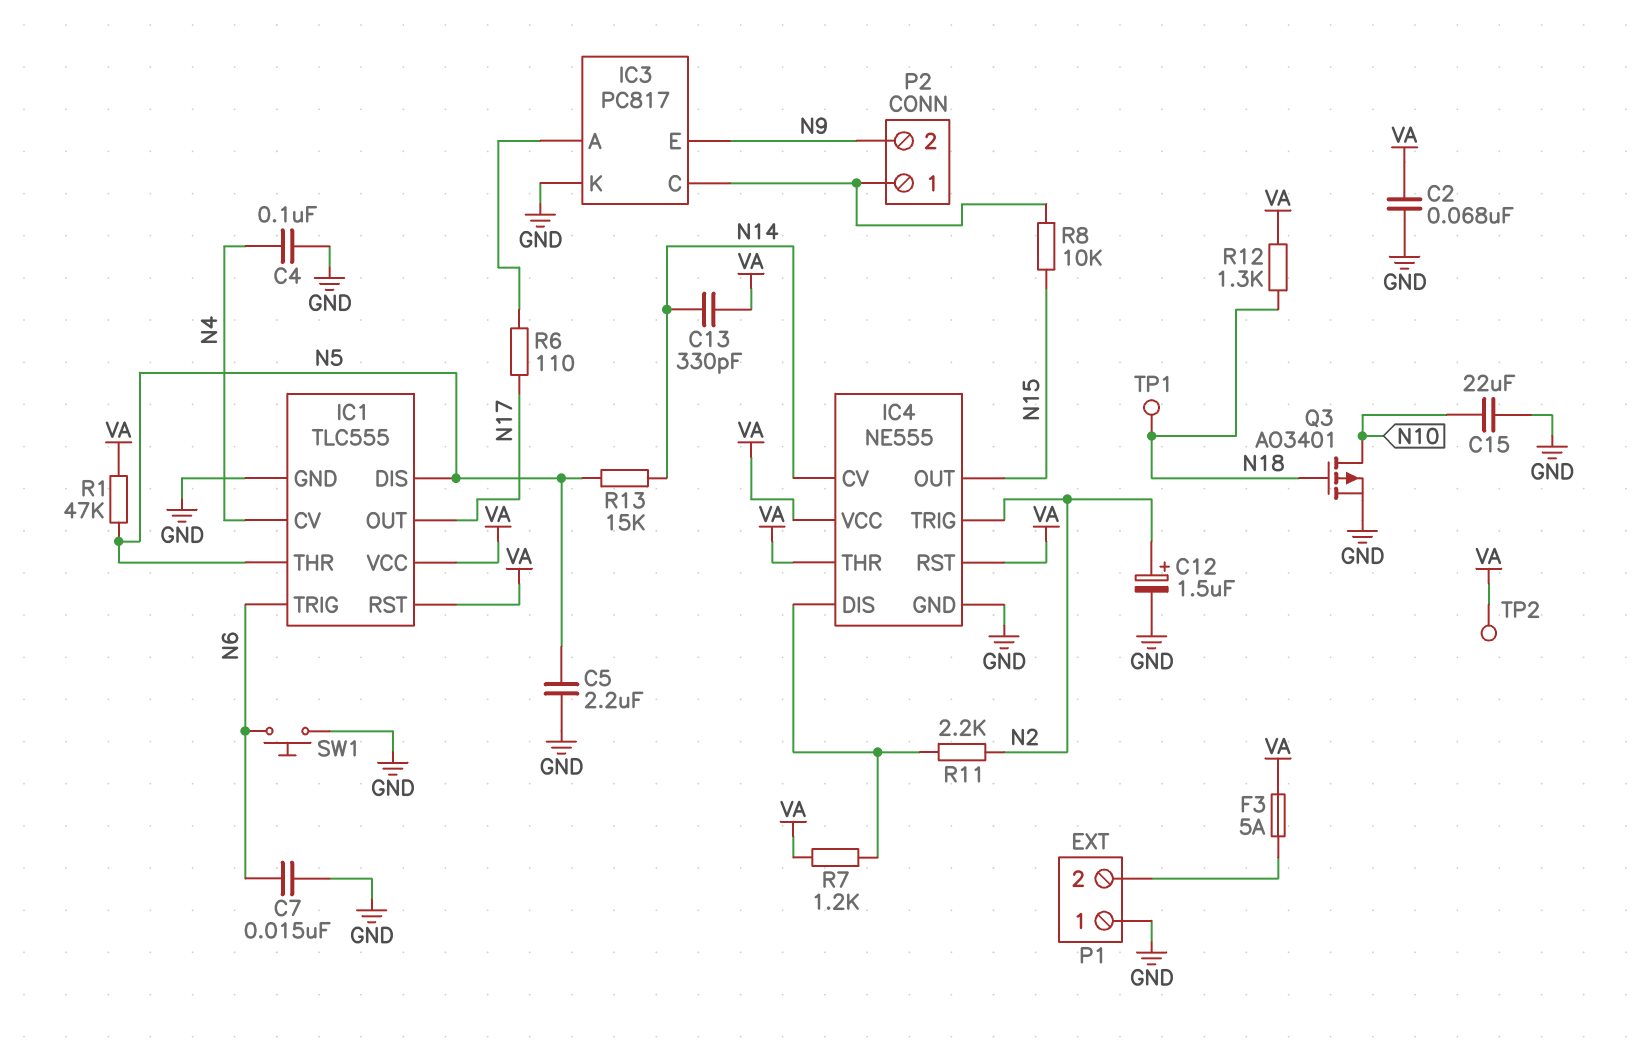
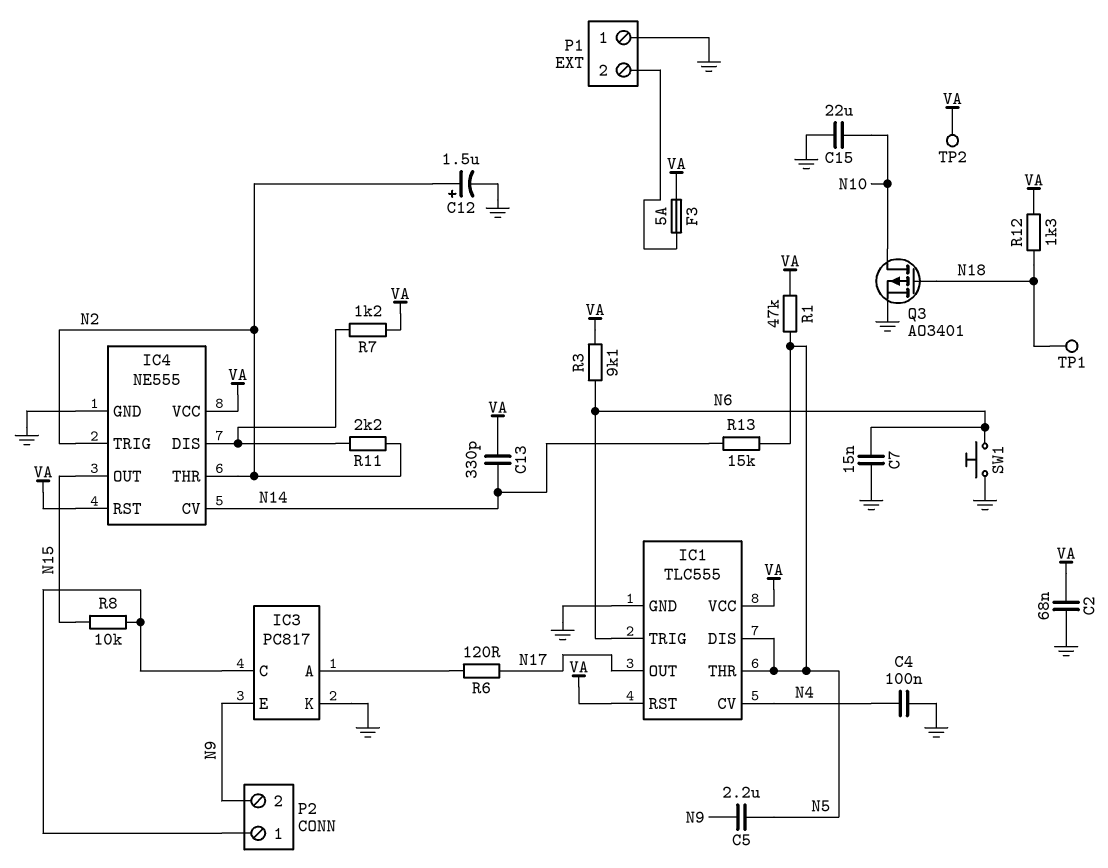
C5: 2.2uF (GND, N5) -> 2.2uF (N5, N9)
IC4 pin THR: VA -> N2
R3: none -> 9.1k (N6, VA)
R6: 110 (IC3/A, N17) -> 120 (IC3/A, N17)

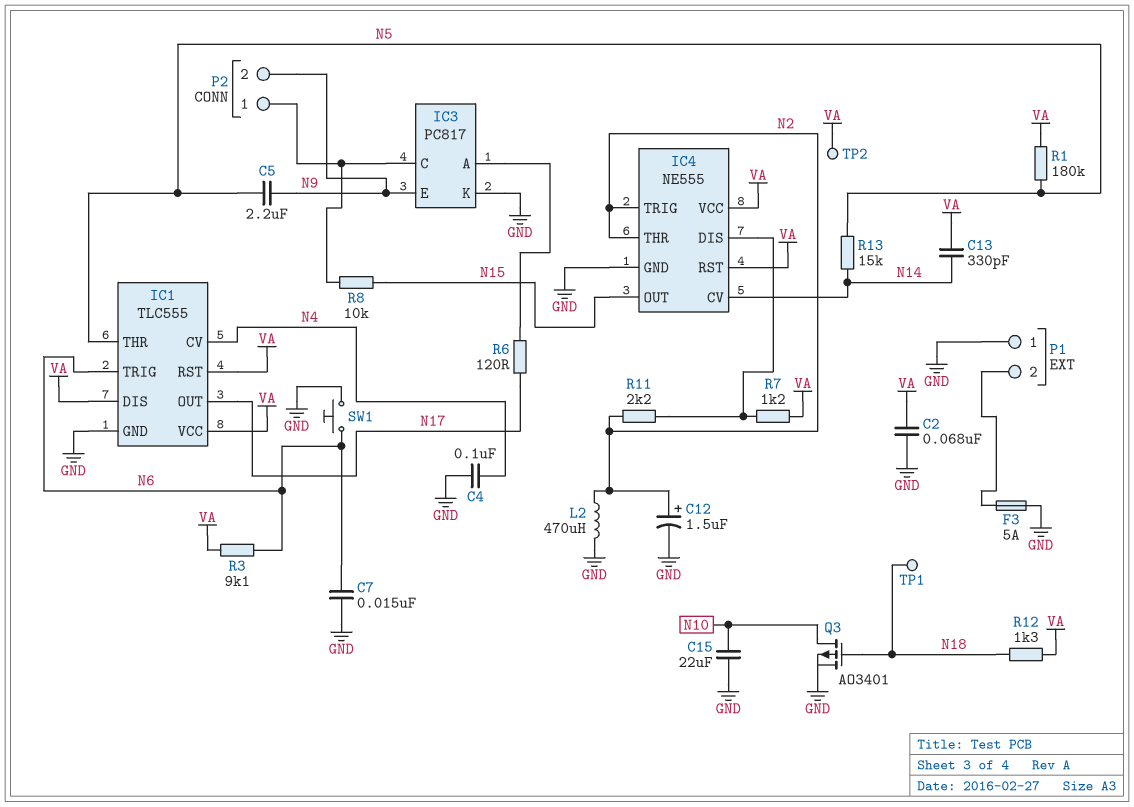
F3: 5A (P1/2, VA) -> 5A (GND, P1/2)
IC1 pin DIS: N5 -> VA
L2: none -> 470uH (GND, N2)
R1: 47k (N5, VA) -> 180k (N5, VA)

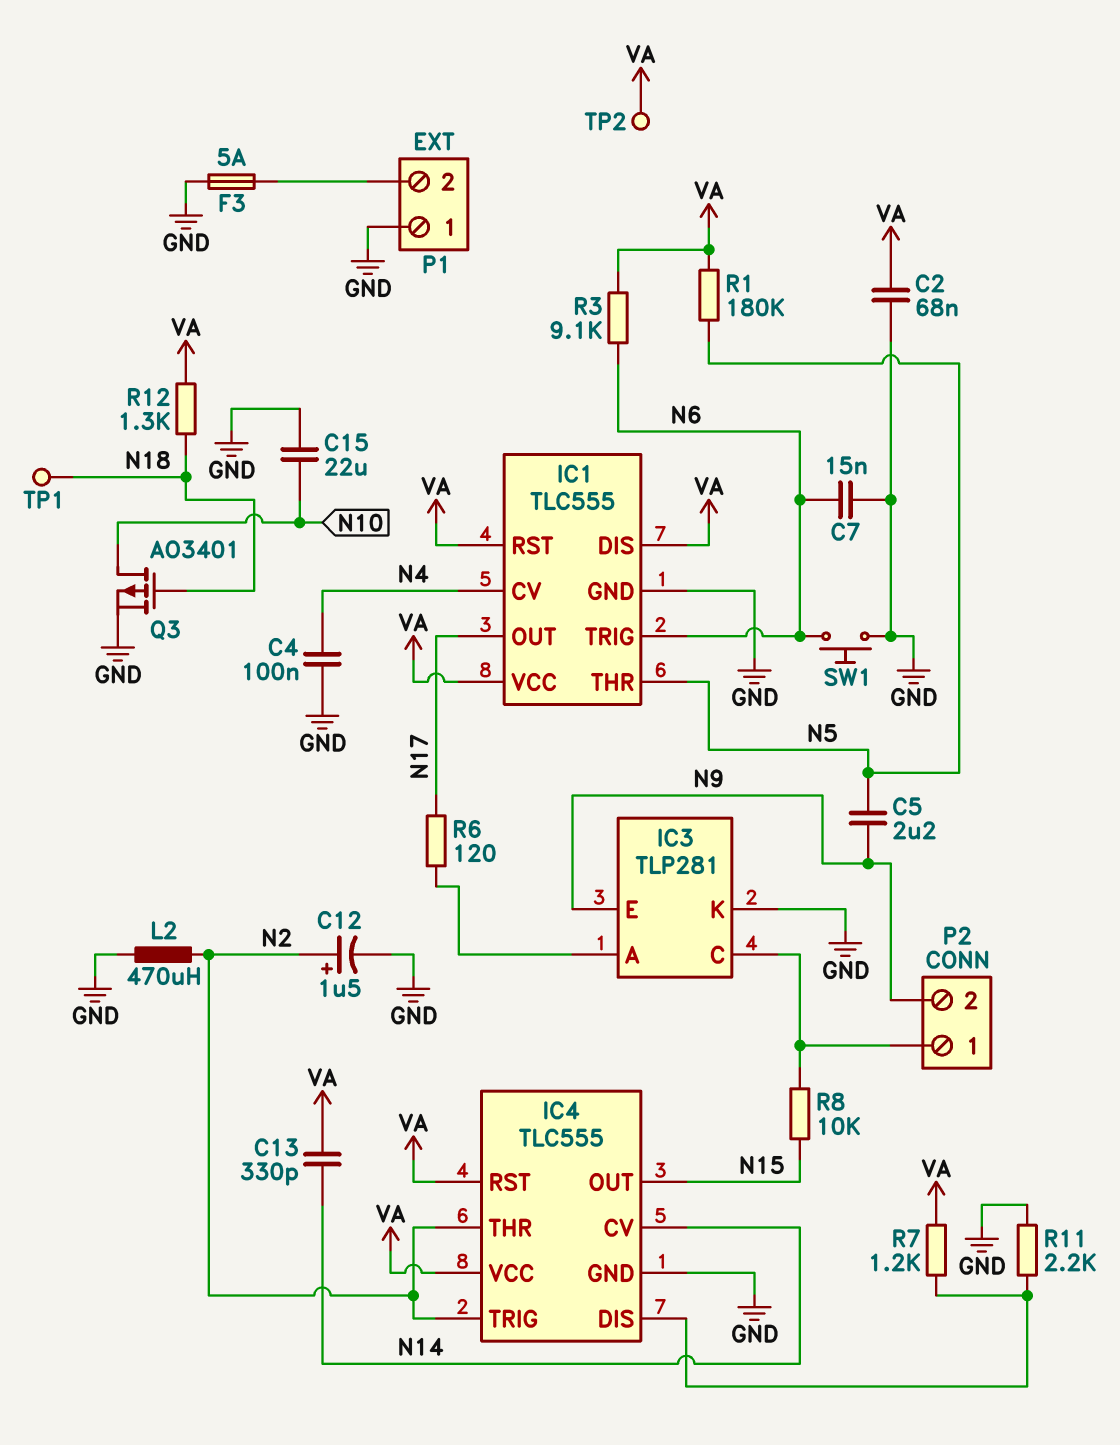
IC3: PC817 -> TLP281
IC4: NE555 -> TLC555
R11: 2.2k (IC4/DIS, N2) -> 2.2k (GND, IC4/DIS)
R13: 15k (N5, N14) -> none

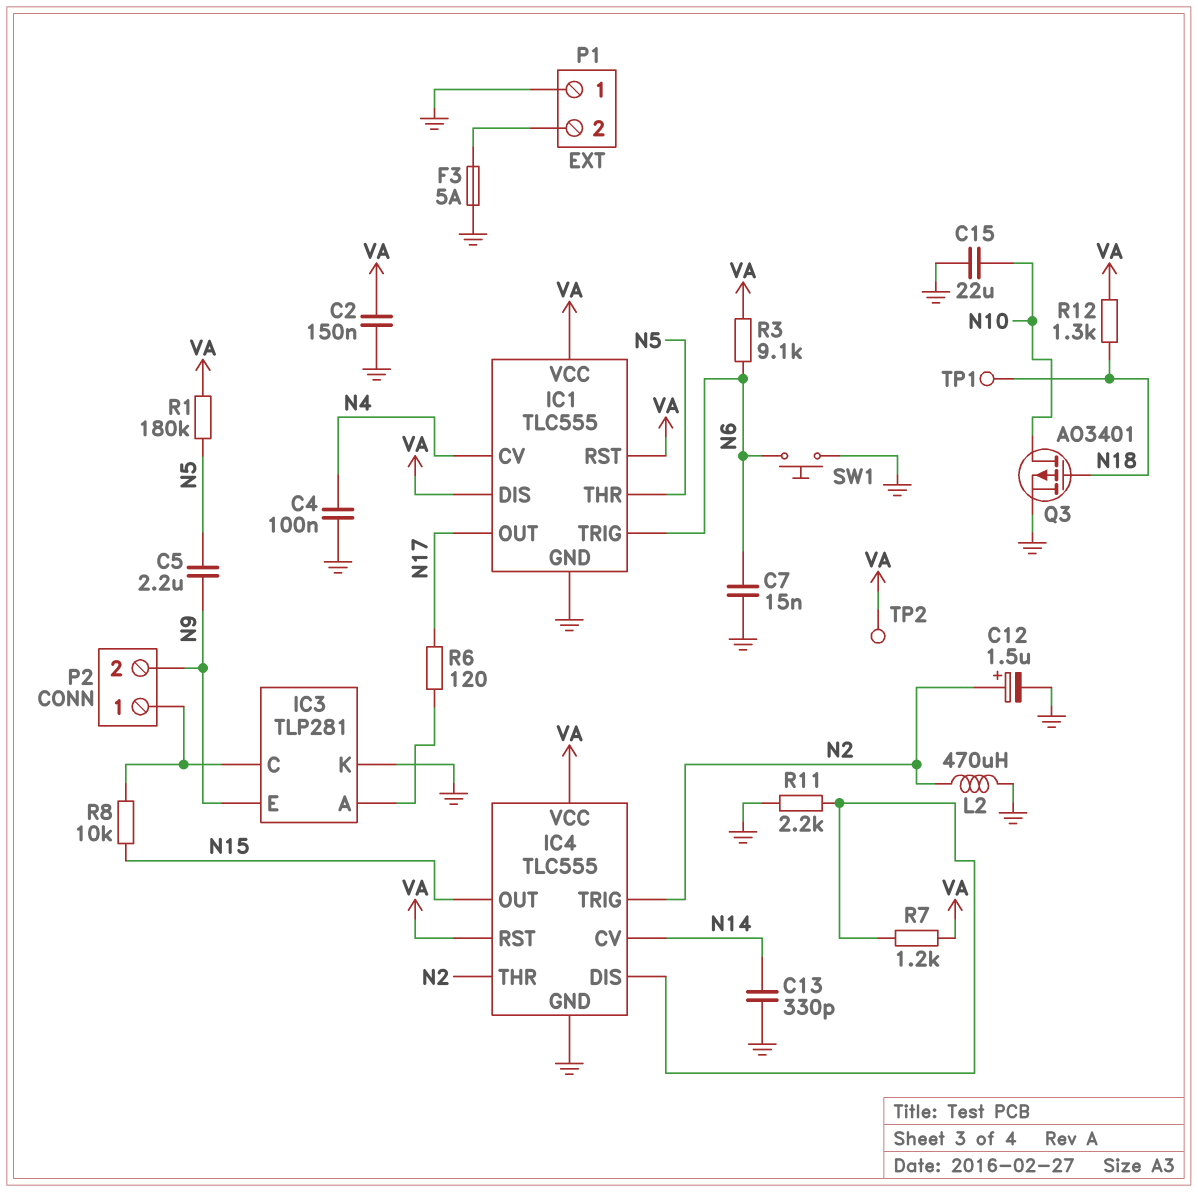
C2: 68nF (GND, VA) -> 150nF (GND, VA)
C13: 330pF (N14, VA) -> 330pF (GND, N14)

